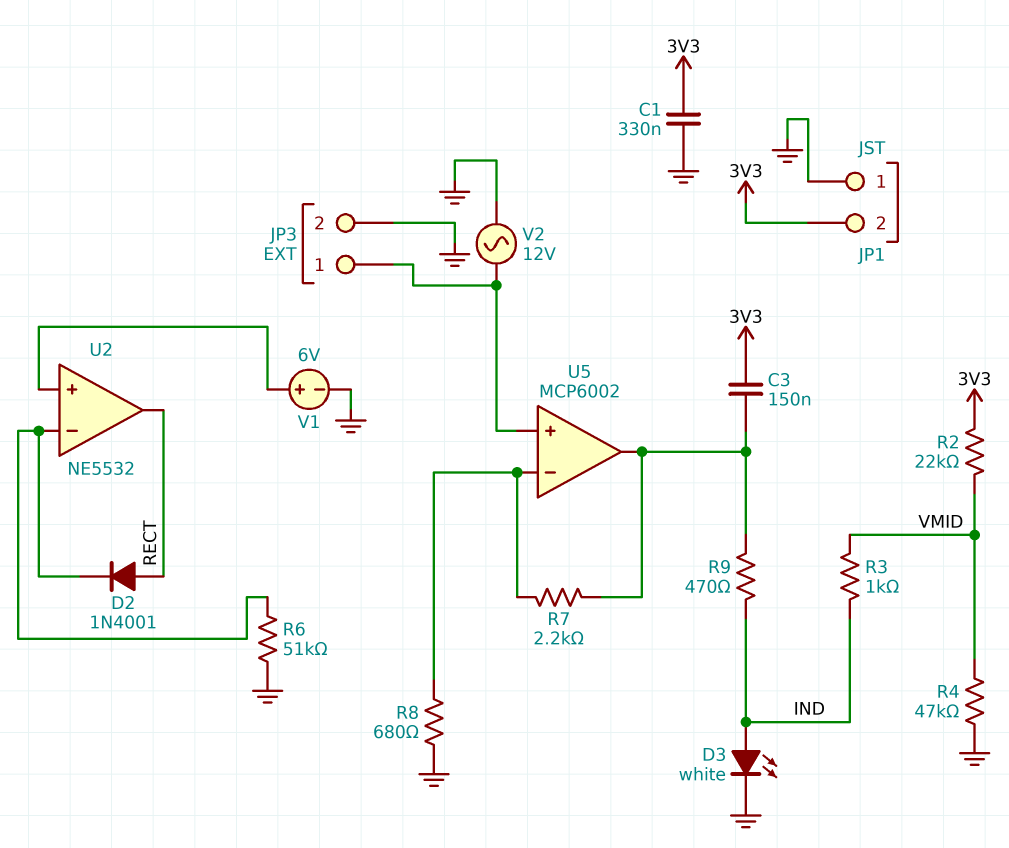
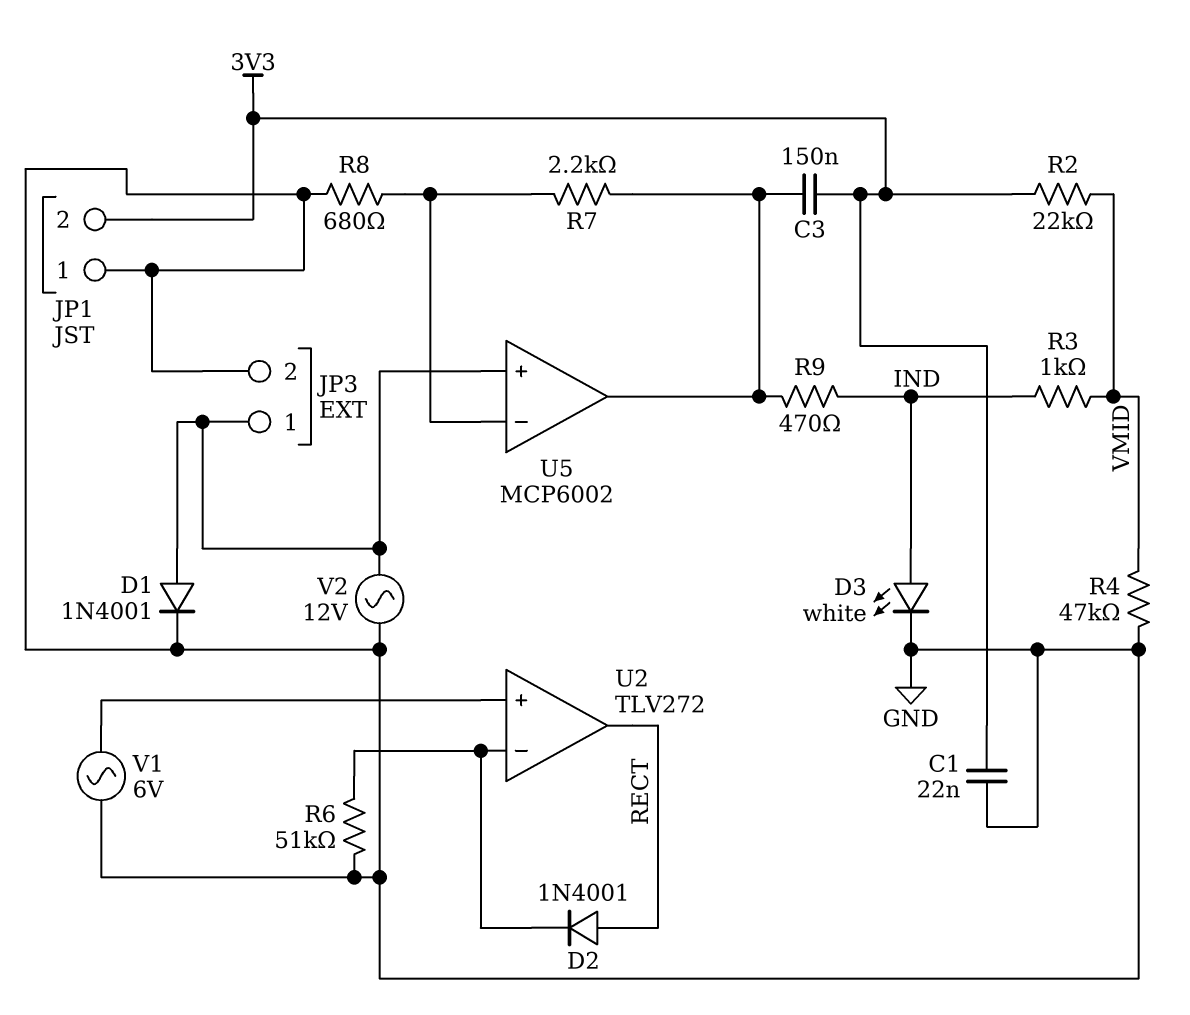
C1: 330nF (3V3, GND) -> 22nF (3V3, GND)
D1: none -> diode 1N4001 (A JP3/1, K GND)
U2: NE5532 -> TLV272
V1: 6V (plus U2/in+, minus GND) -> AC 6V (GND, U2/in+)

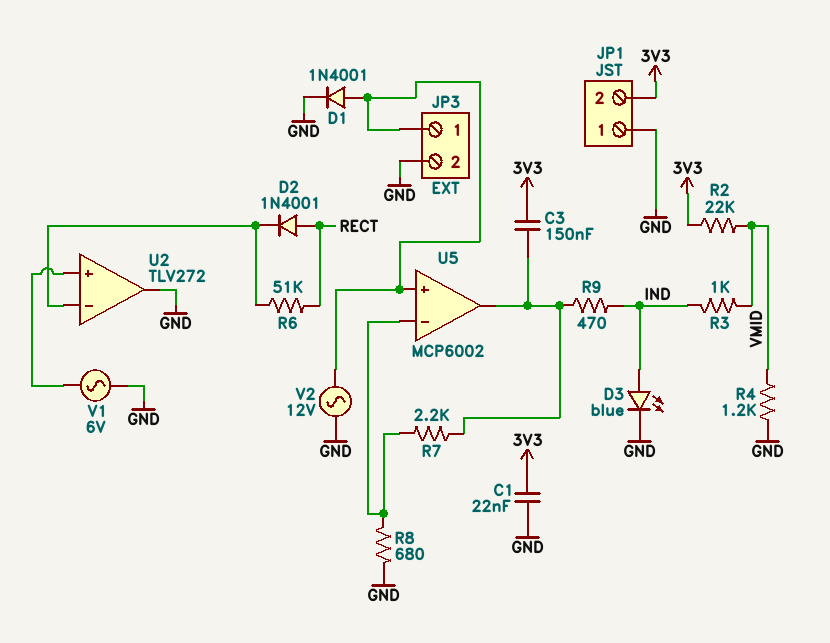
D3: LED white (A IND, K GND) -> LED blue (A IND, K GND)
R4: 47k (GND, VMID) -> 1.2k (GND, VMID)
R6: 51k (GND, U2/in-) -> 51k (RECT, U2/in-)
U2 pin out: RECT -> GND

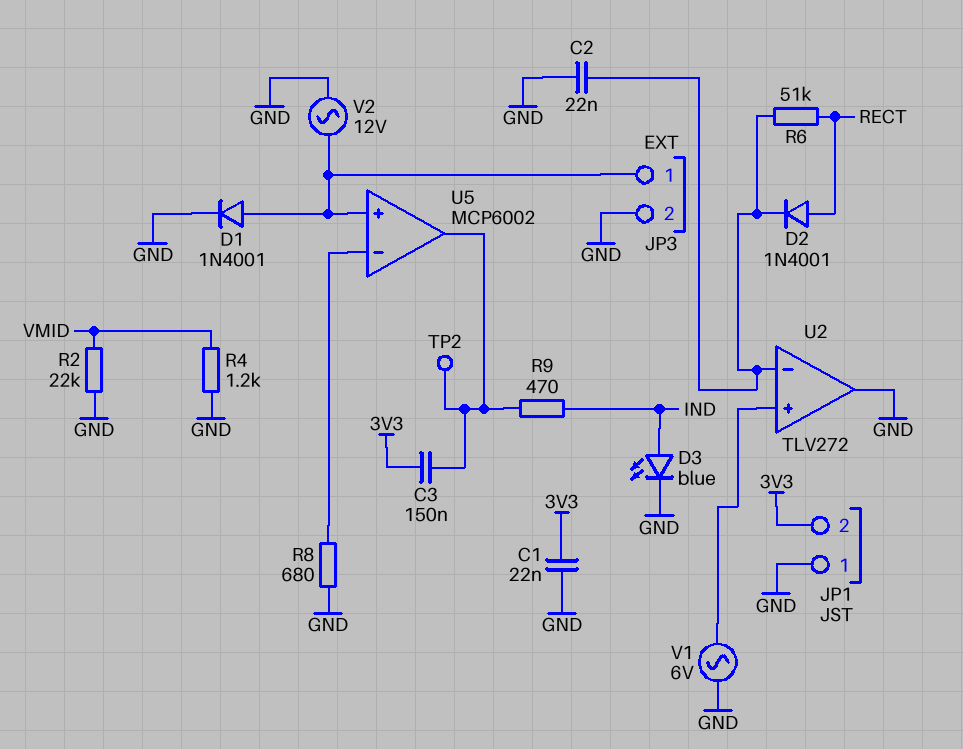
C2: none -> 22nF (GND, U2/in-)
R2: 22k (3V3, VMID) -> 22k (GND, VMID)
R3: 1k (IND, VMID) -> none
R7: 2.2k (U5/in-, U5/out) -> none
TP2: none -> test point (U5/out)

